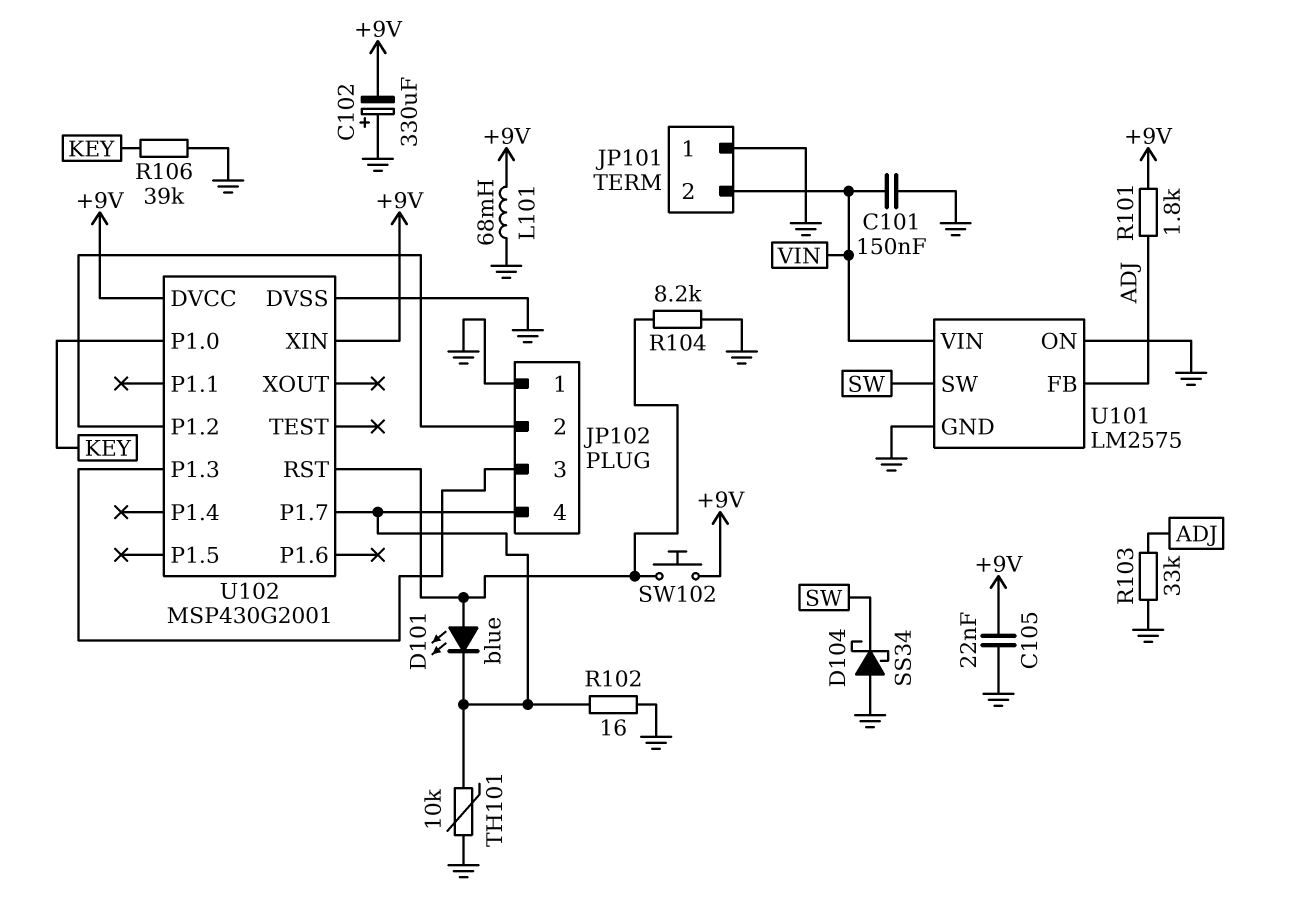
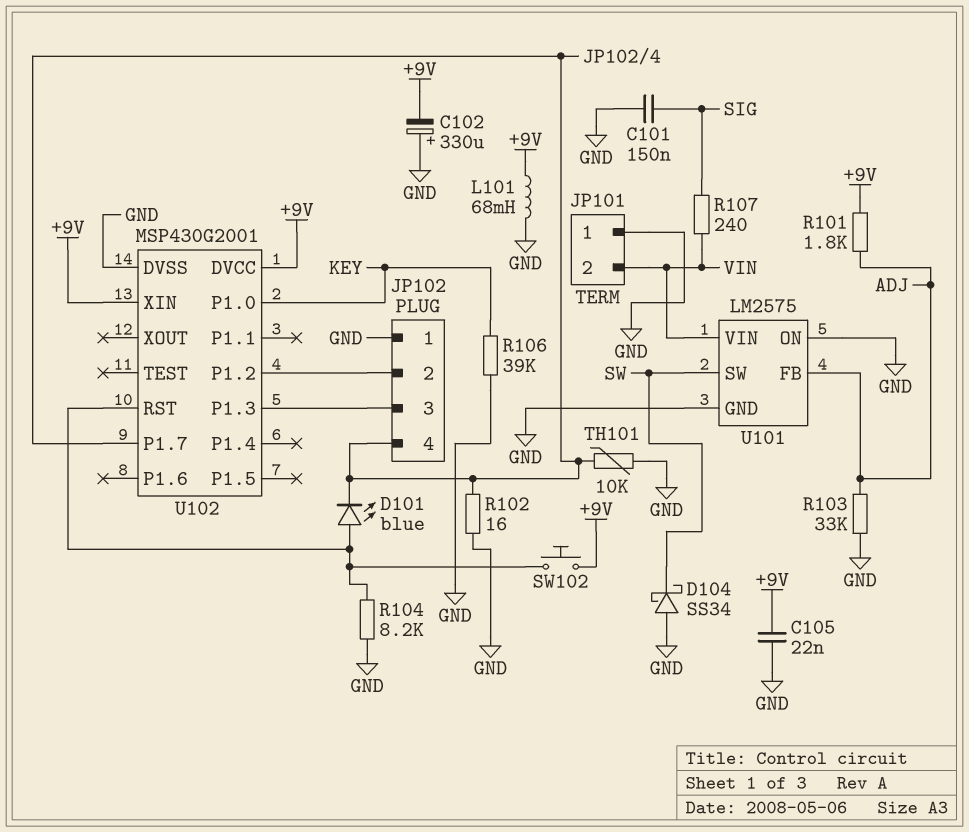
C101: 150nF (GND, VIN) -> 150nF (GND, SIG)
R107: none -> 240 (SIG, VIN)

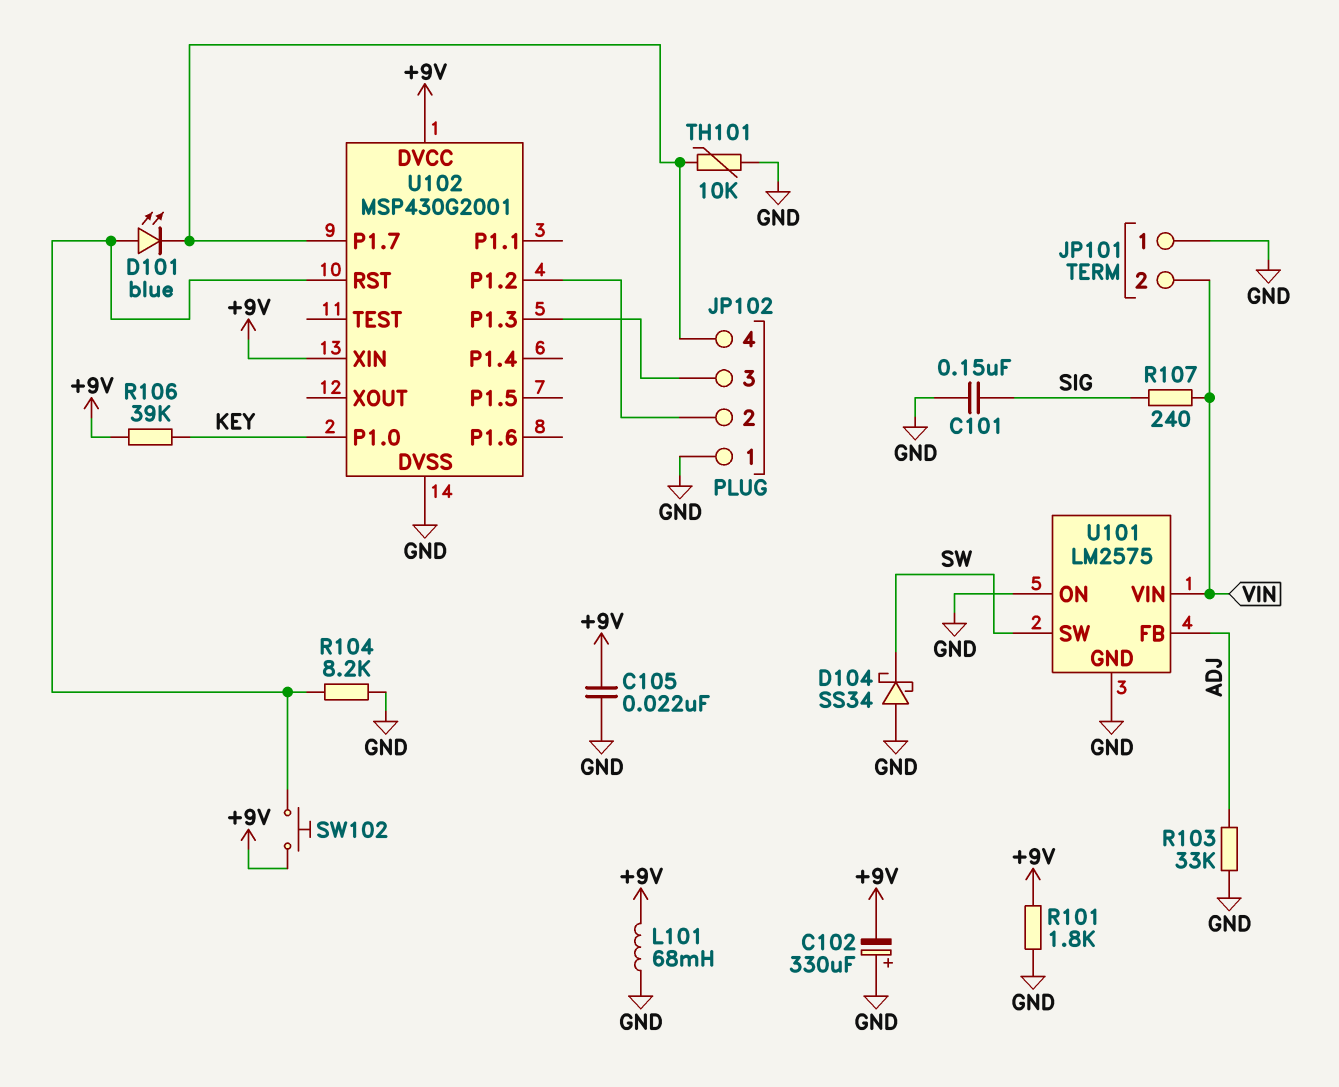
R101: 1.8k (+9V, ADJ) -> 1.8k (+9V, GND)
R102: 16 (GND, JP102/4) -> none
R106: 39k (GND, KEY) -> 39k (+9V, KEY)

